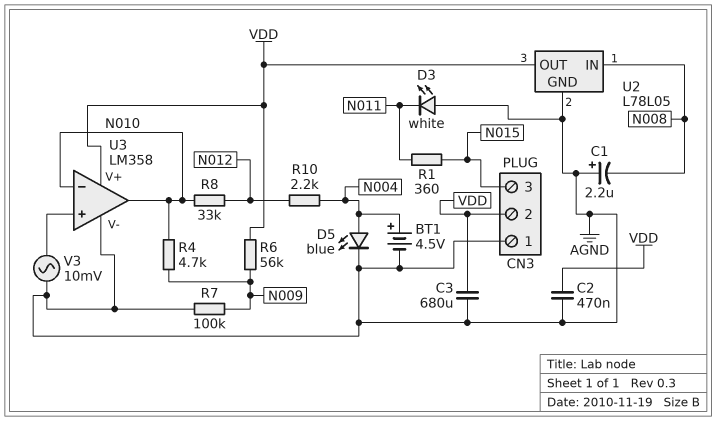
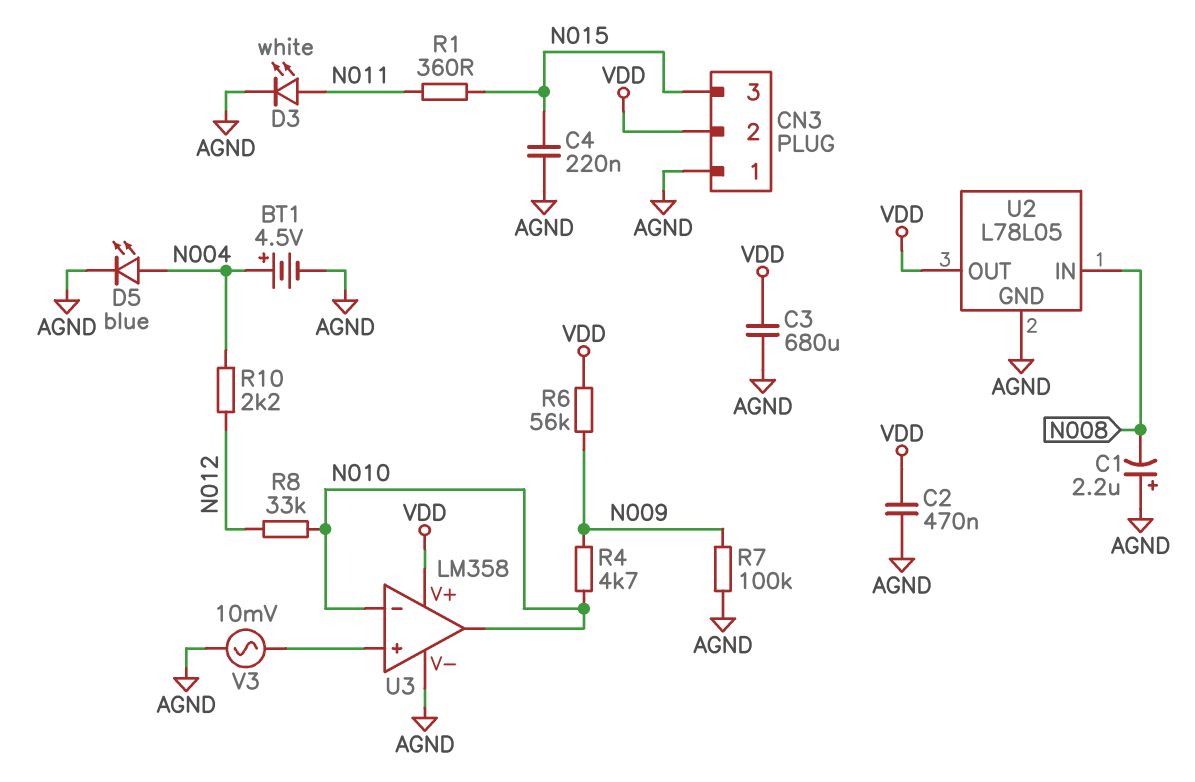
C4: none -> 220nF (AGND, N015)
D3: LED white (A AGND, K N011) -> LED white (A N011, K AGND)

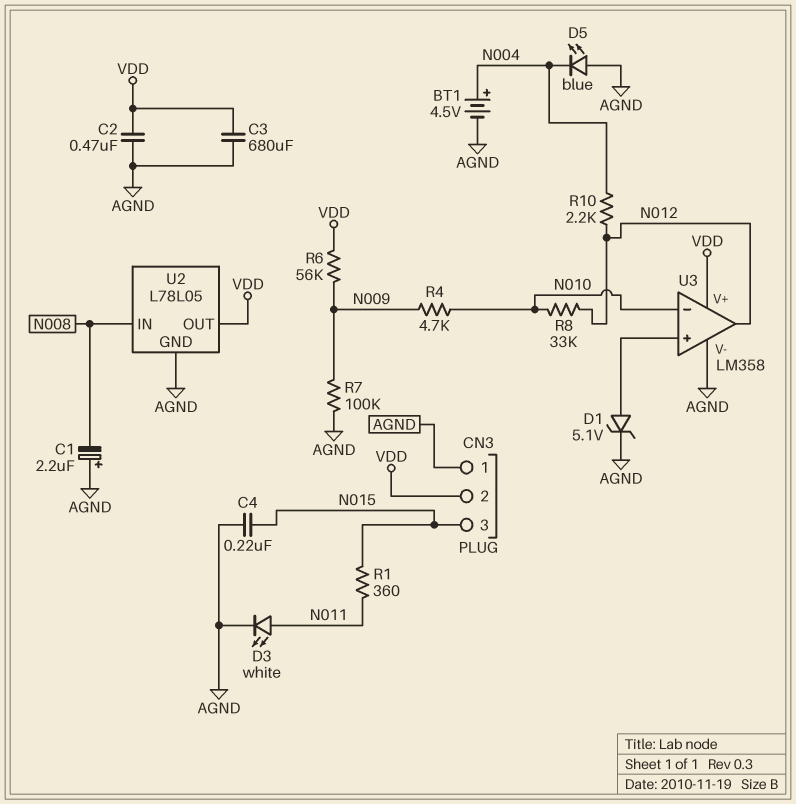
D1: none -> zener 5.1V (A U3/in+, K AGND)
D5: LED blue (A N004, K AGND) -> LED blue (A AGND, K N004)
U3 pin out: N010 -> N012
V3: AC 10mV (AGND, U3/in+) -> none

